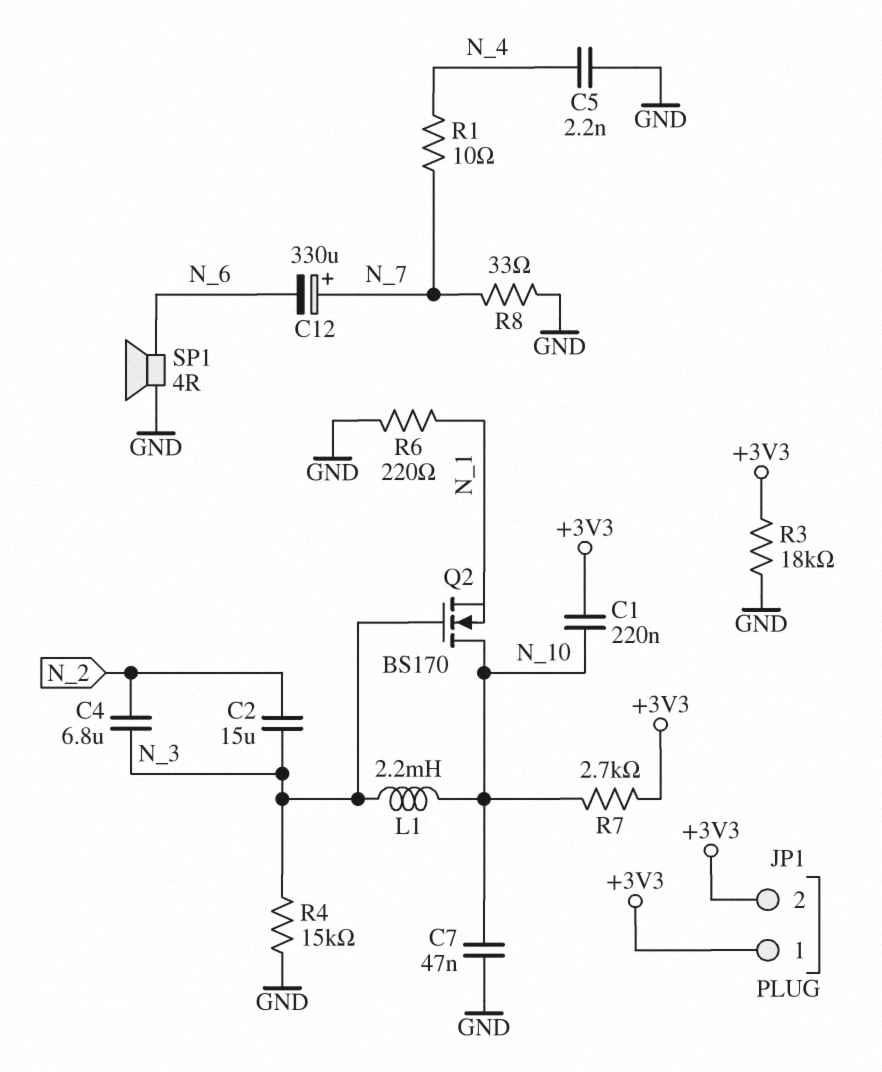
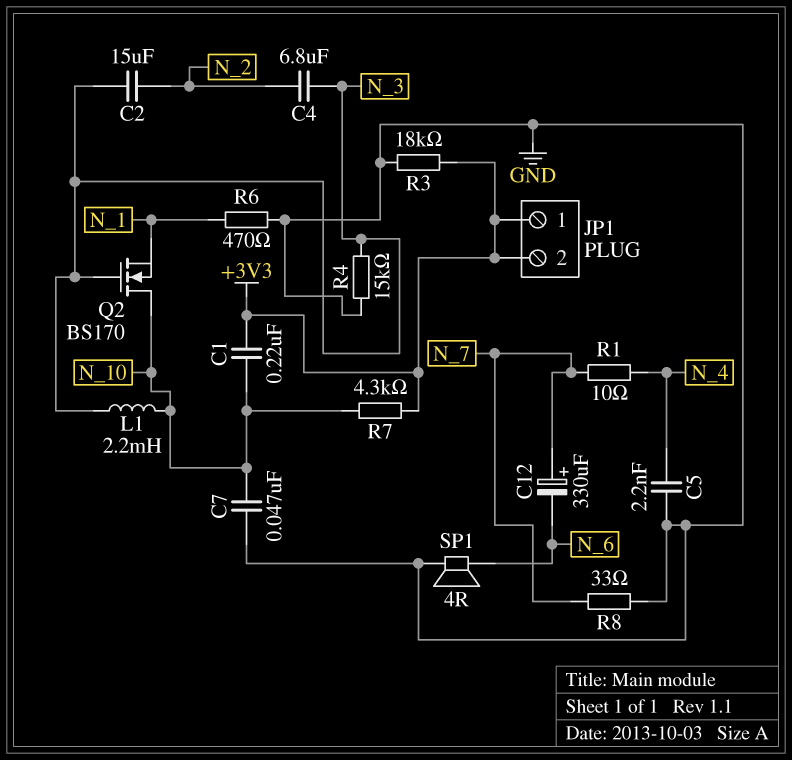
R6: 220 (GND, N_1) -> 470 (GND, N_1)
R7: 2.7k (+3V3, N_10) -> 4.3k (+3V3, N_10)

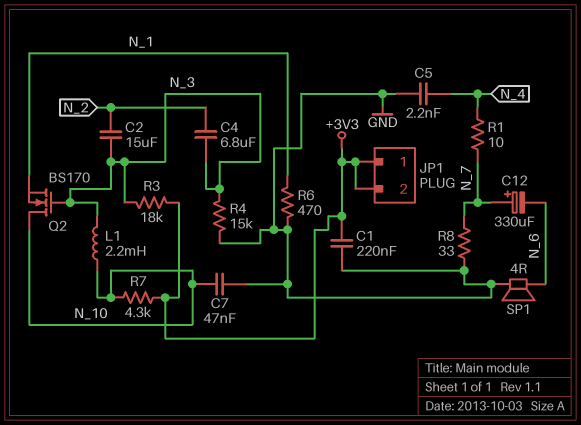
C1: 220nF (+3V3, N_10) -> 220nF (+3V3, GND)
R3: 18k (+3V3, GND) -> 18k (+3V3, N_3)

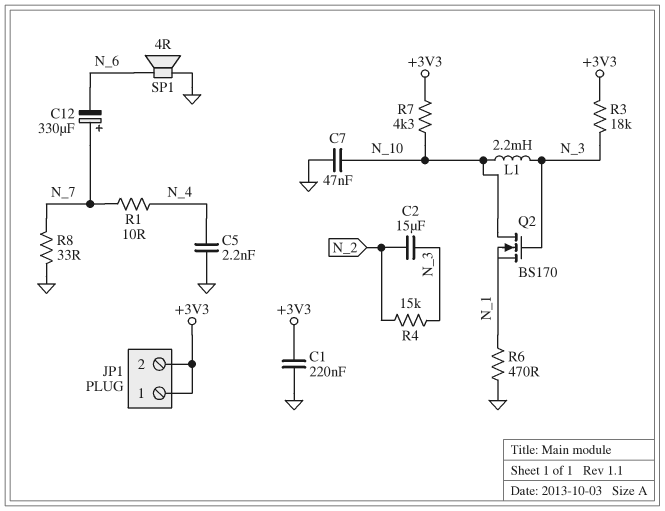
C4: 6.8uF (N_2, N_3) -> none
R4: 15k (GND, N_3) -> 15k (N_2, N_3)

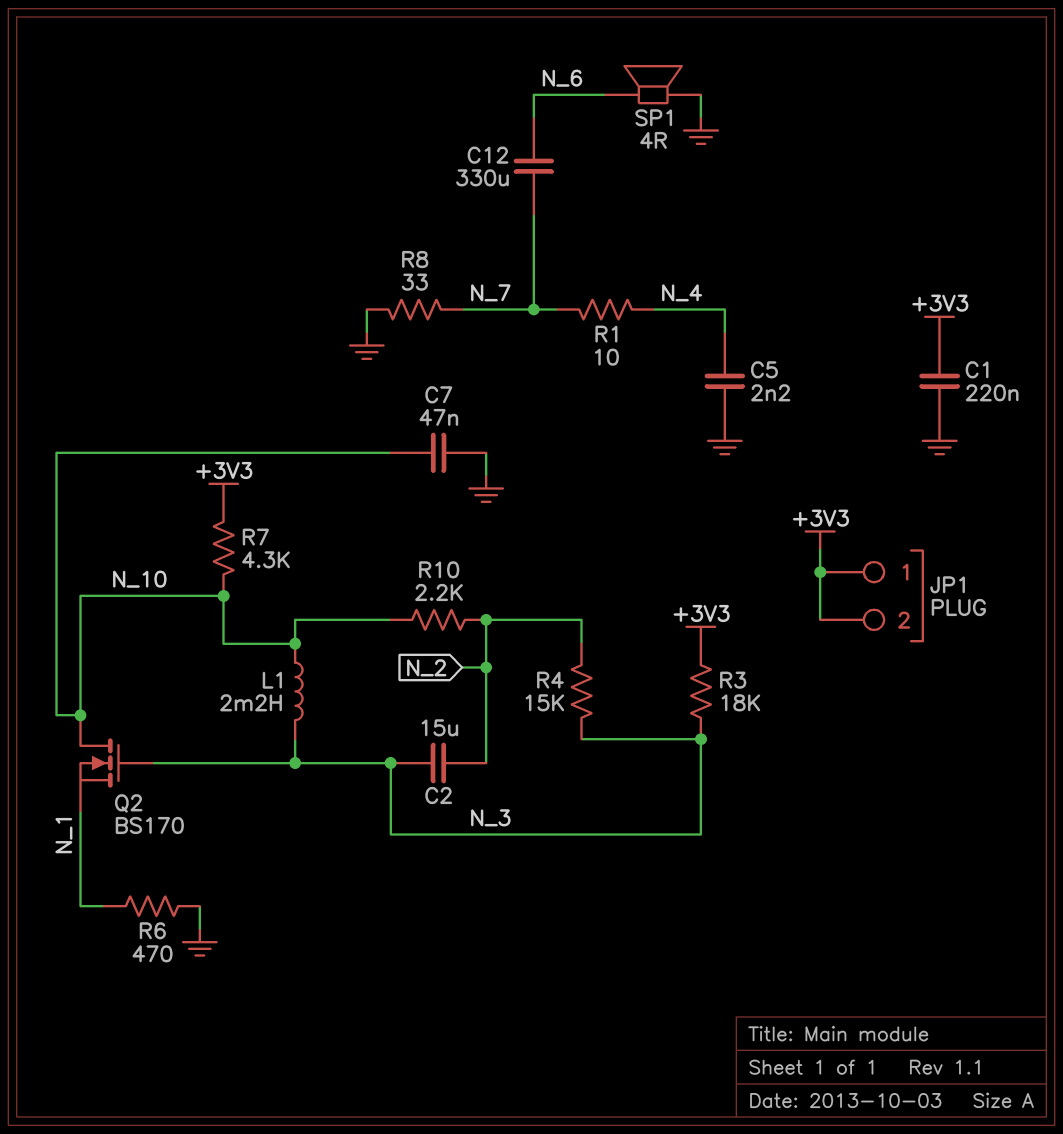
C12: 330uF (plus N_7, minus N_6) -> 330uF (N_6, N_7)
R10: none -> 2.2k (N_2, N_10)

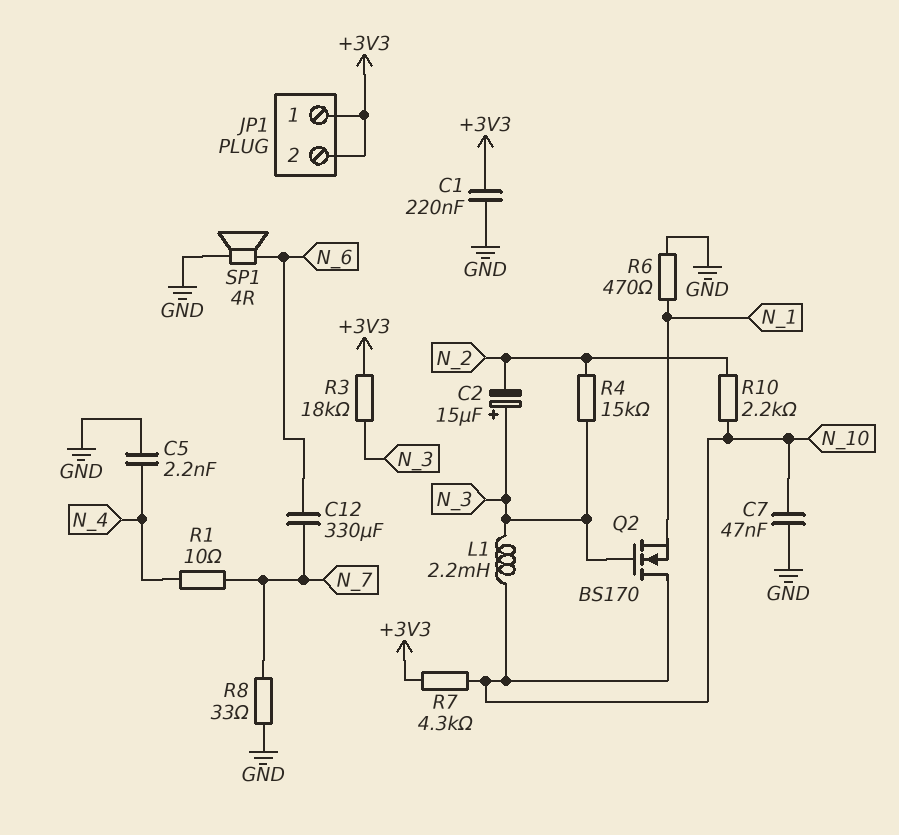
C2: 15uF (N_2, N_3) -> 15uF (plus N_3, minus N_2)

